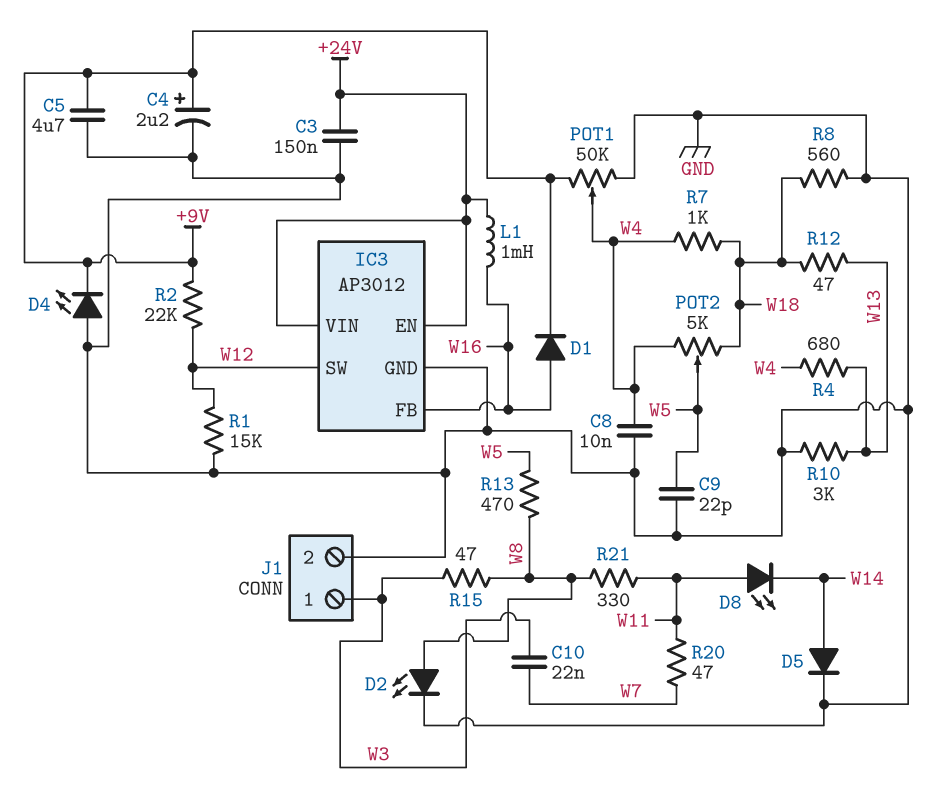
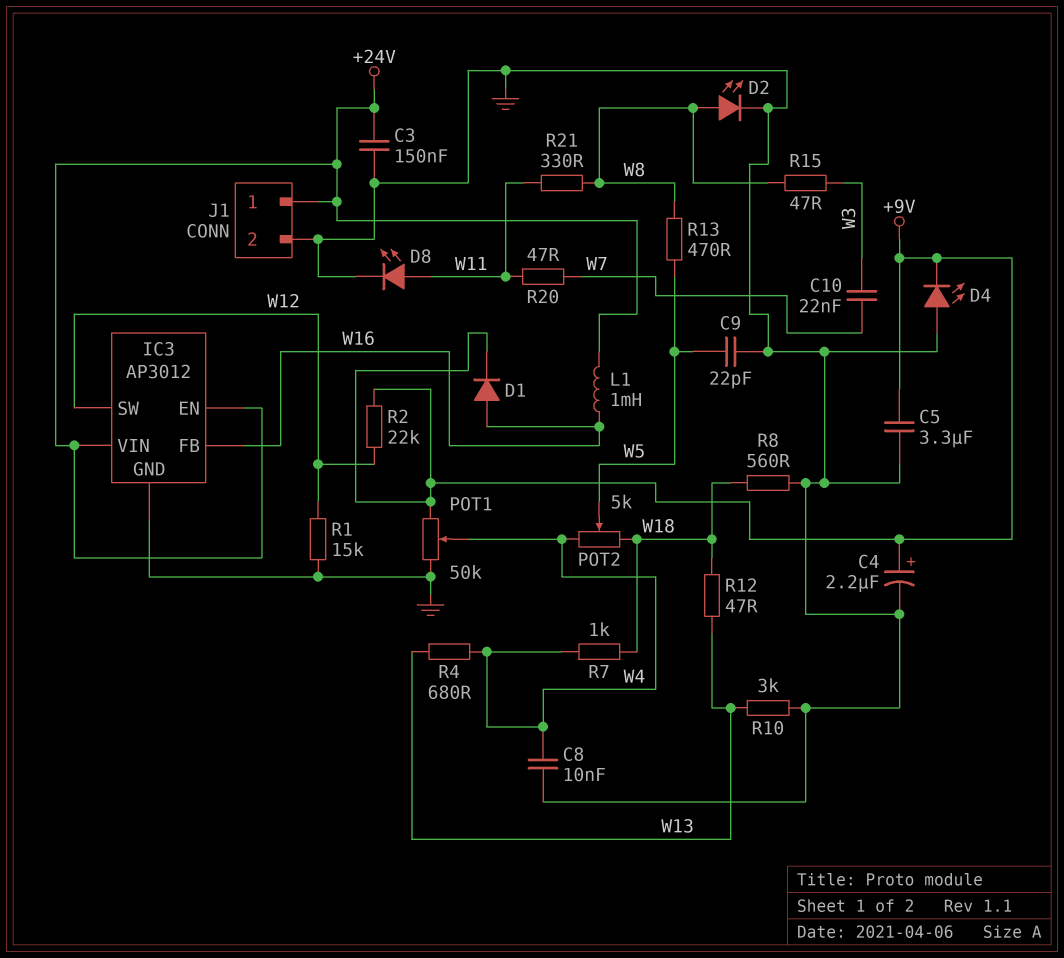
C5: 4.7uF (+9V, GND) -> 3.3uF (+9V, GND)
D5: diode (A W14, K GND) -> none
D8: LED (A W11, K W14) -> LED (A W11, K GND)
J1 pin 1: W3 -> +24V

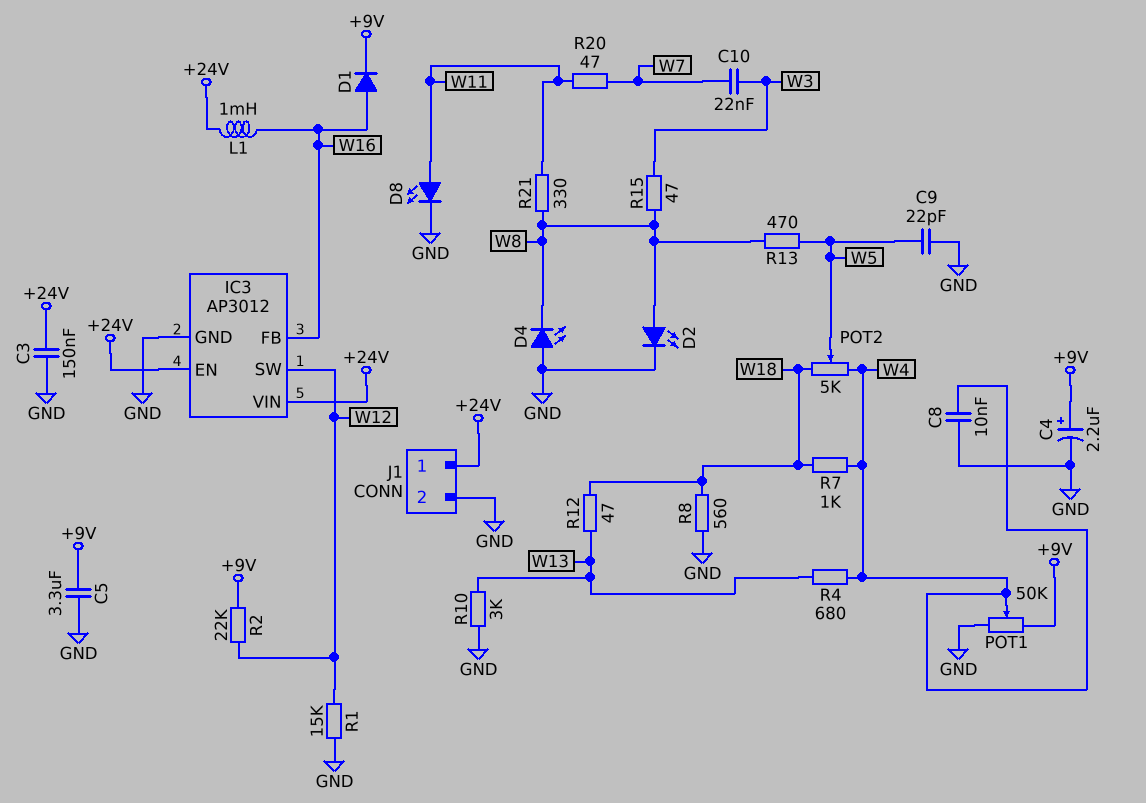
D4: LED (A GND, K +9V) -> LED (A GND, K W8)

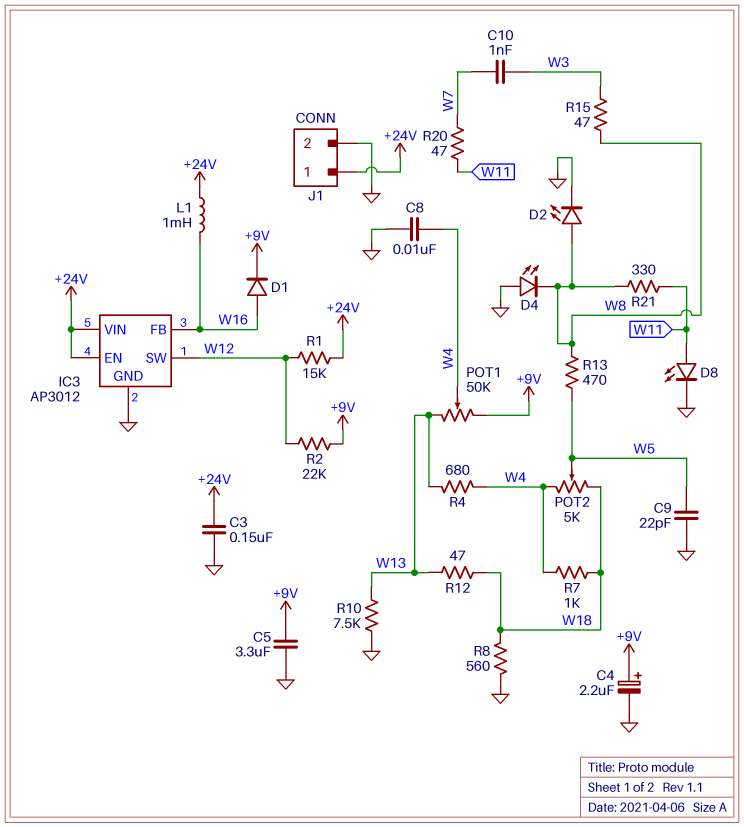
C10: 22nF (W3, W7) -> 1nF (W3, W7)
POT1: 50k (+9V, GND, wiper W4) -> 50k (+9V, W13, wiper W4)
R1: 15k (GND, W12) -> 15k (+24V, W12)
R10: 3k (GND, W13) -> 7.5k (GND, W13)

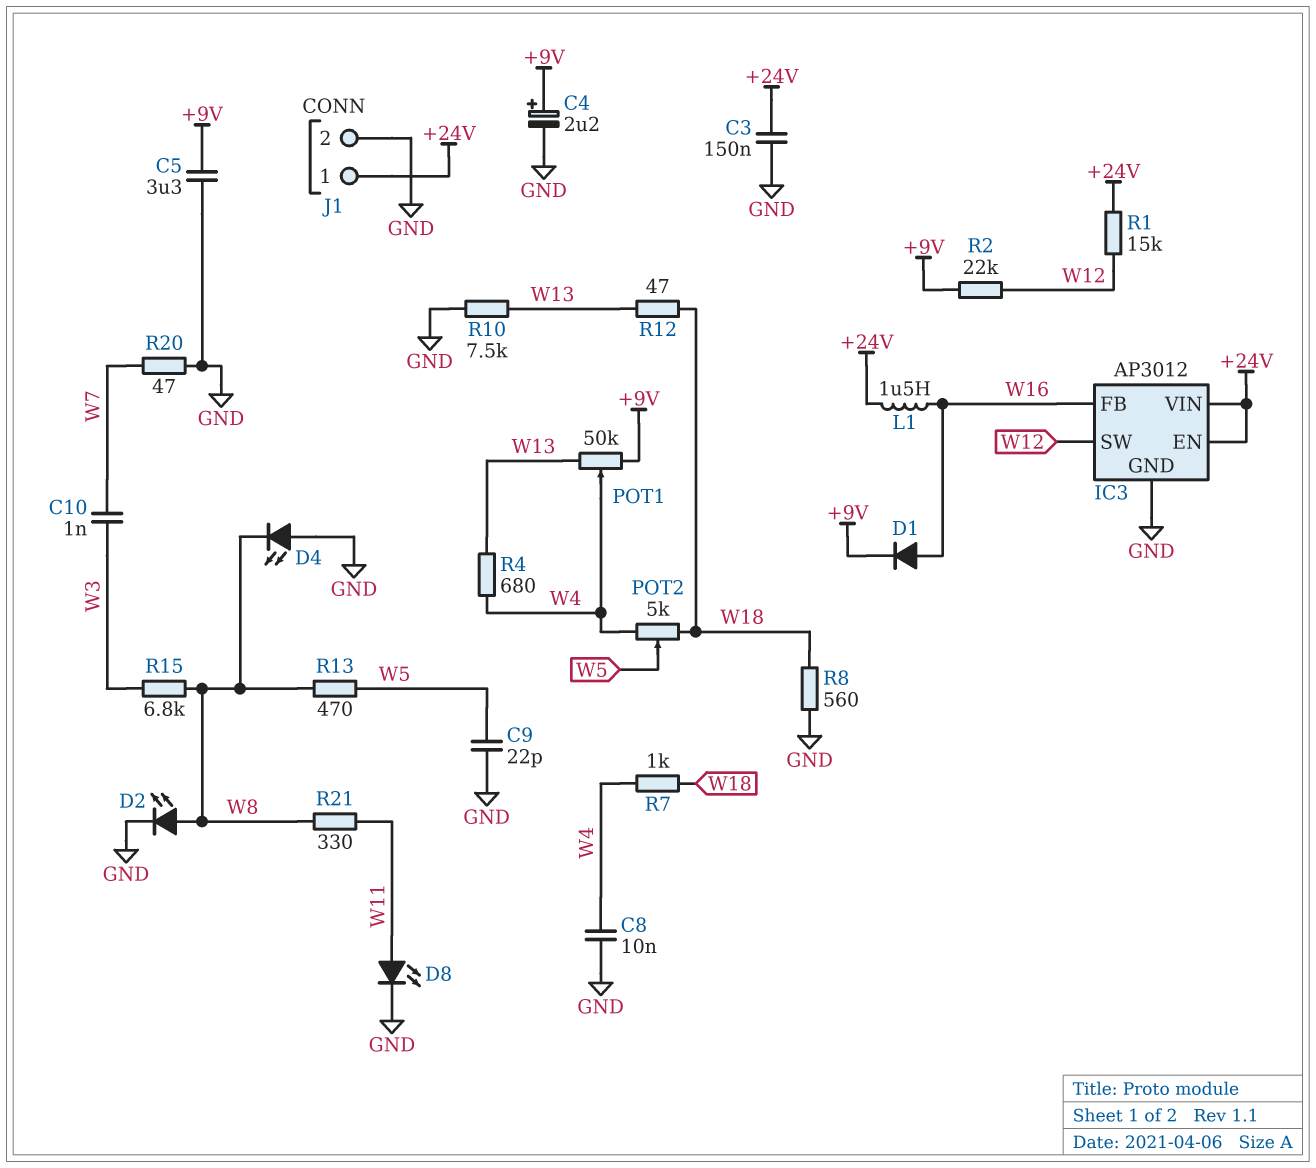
L1: 1mH (+24V, W16) -> 1.5uH (+24V, W16)
R15: 47 (W3, W8) -> 6.8k (W3, W8)
R20: 47 (W7, W11) -> 47 (GND, W7)

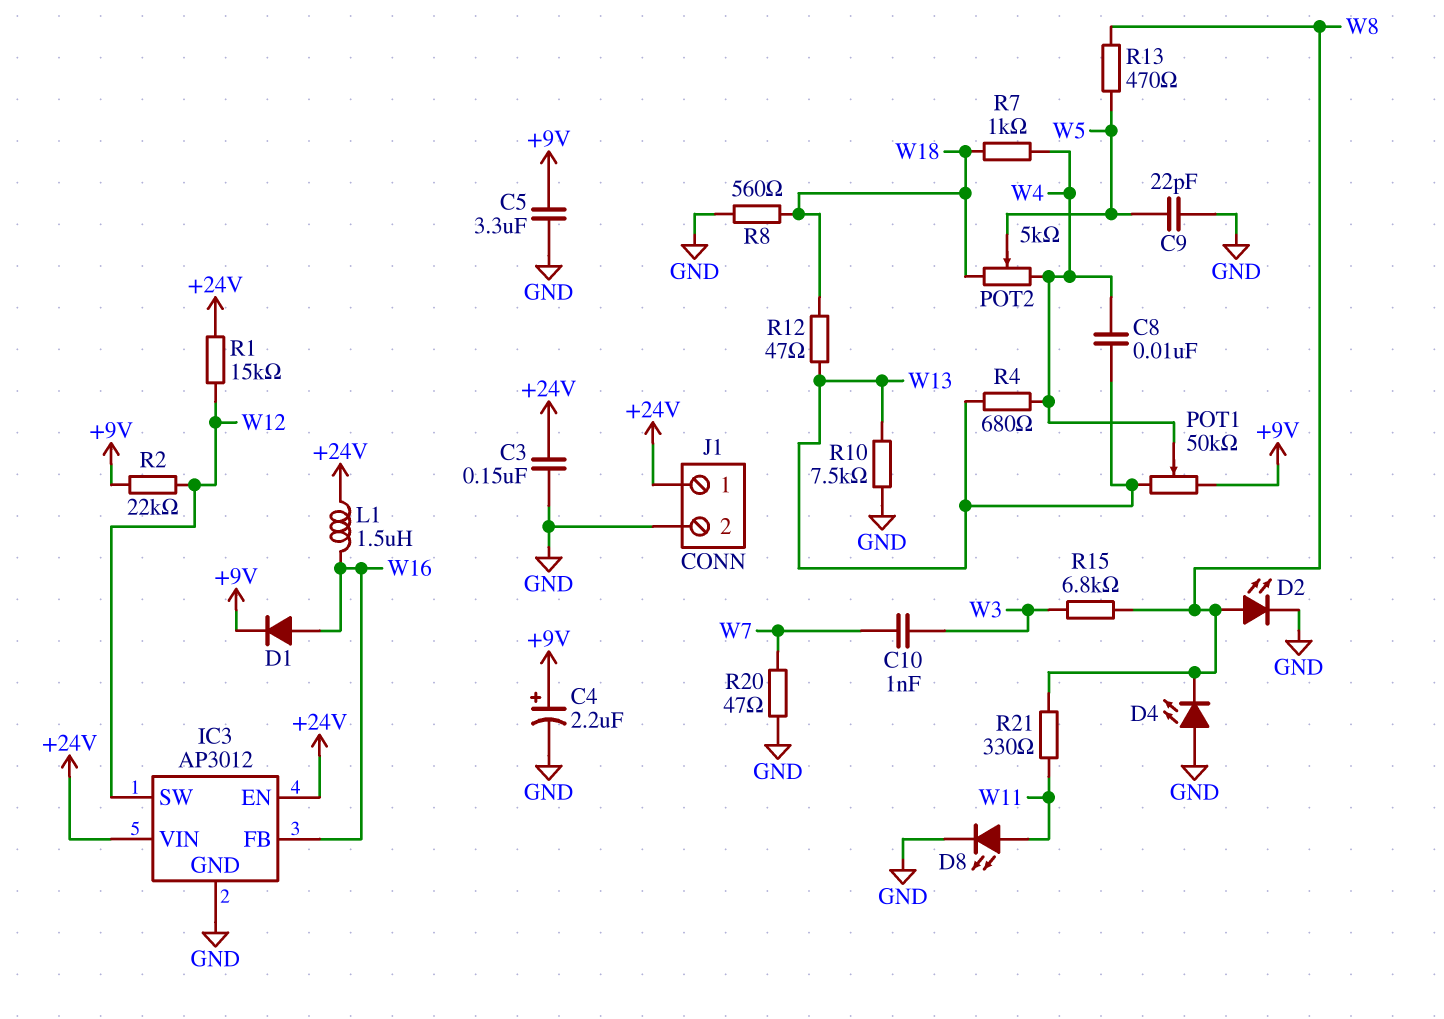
C8: 10nF (GND, W4) -> 10nF (W4, W13)

